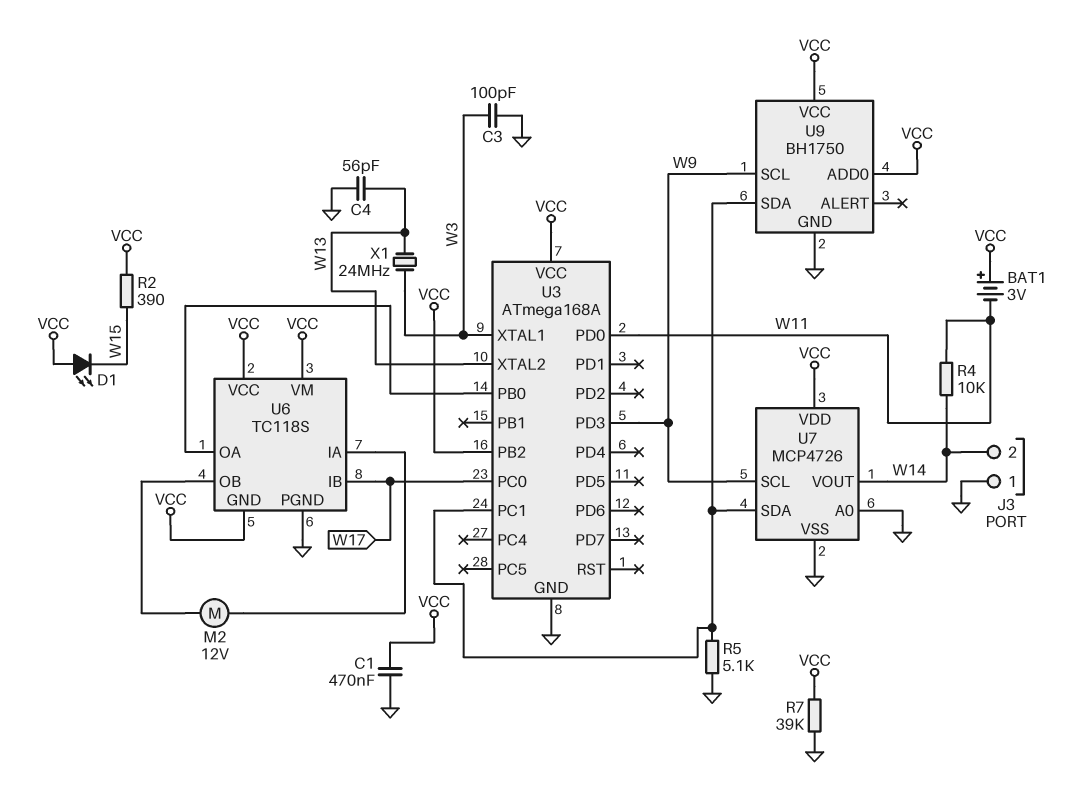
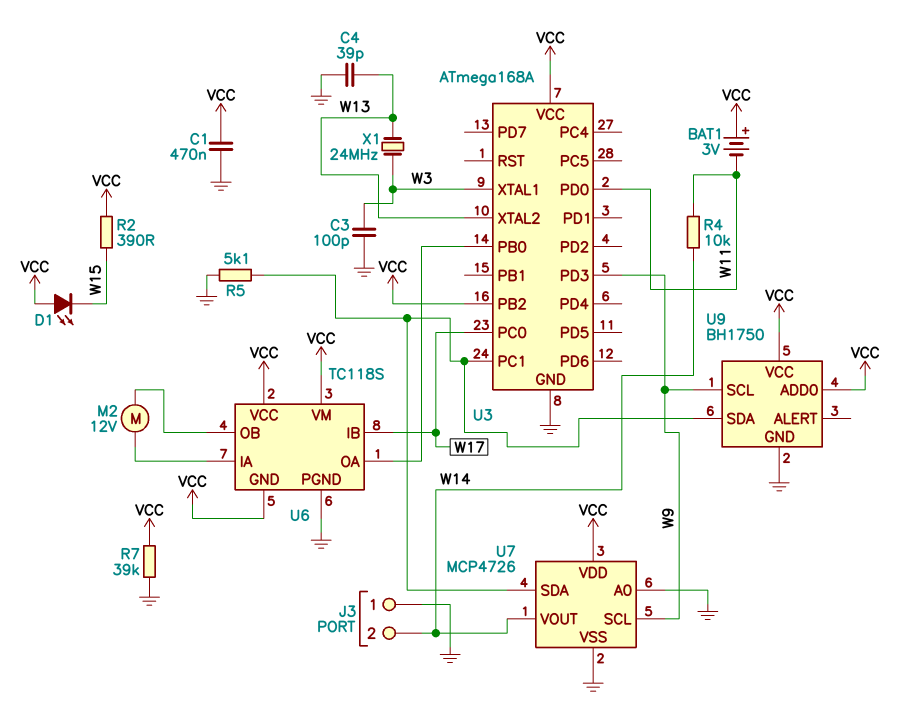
C4: 56pF (GND, W13) -> 39pF (GND, W13)

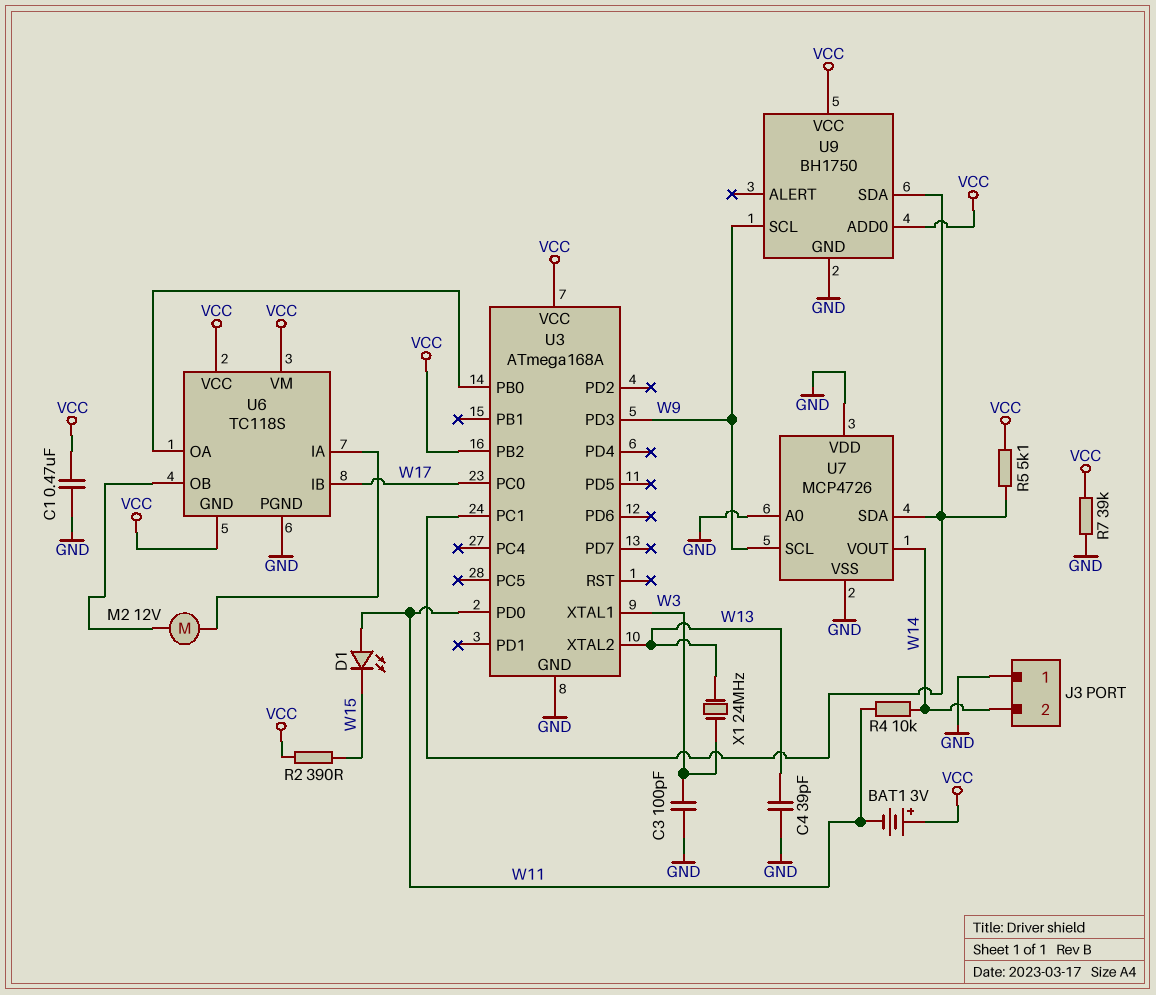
D1: LED (A VCC, K W15) -> LED (A W11, K W15)
R5: 5.1k (GND, U3/PC1) -> 5.1k (U3/PC1, VCC)
U7 pin VDD: VCC -> GND

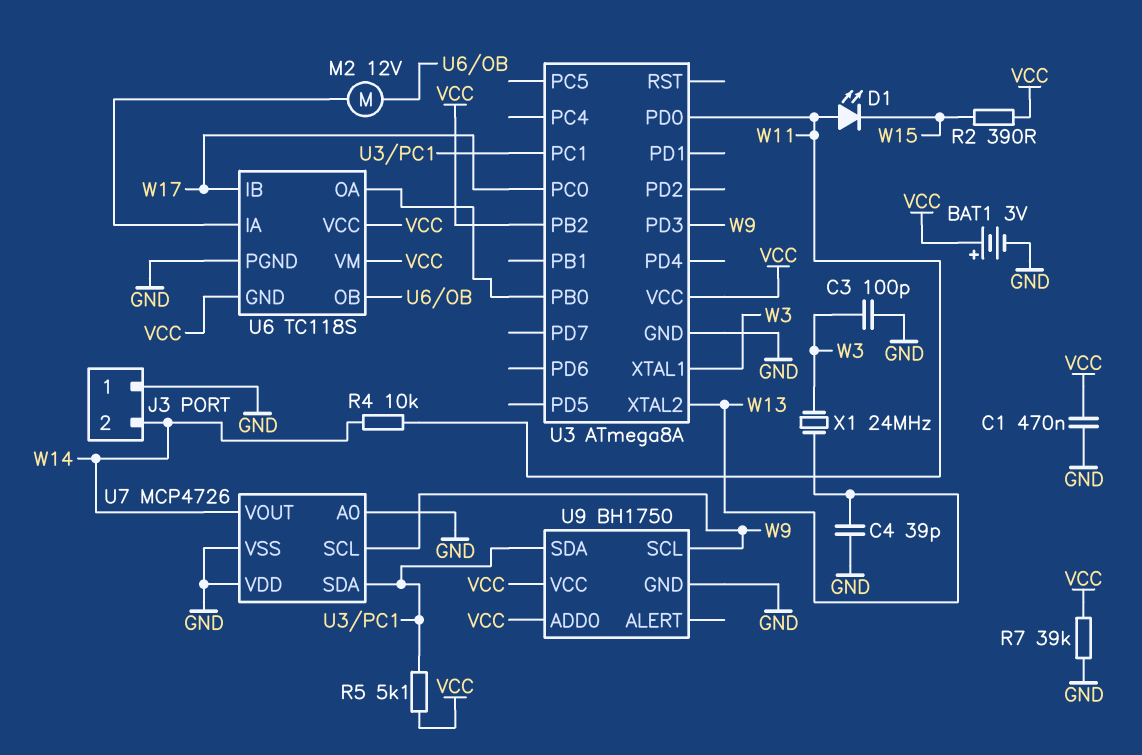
BAT1: 3V (plus VCC, minus W11) -> 3V (plus VCC, minus GND)
U3: ATmega168A -> ATmega8A

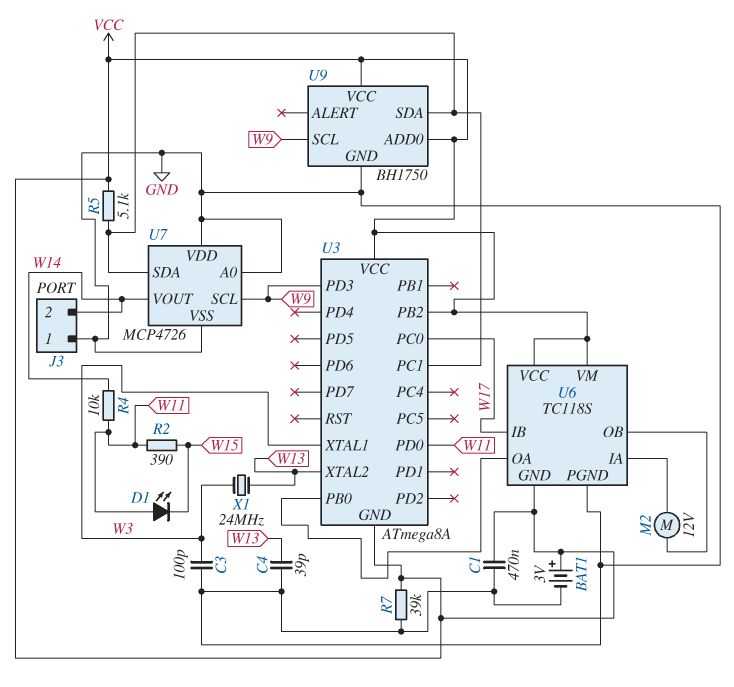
R2: 390 (VCC, W15) -> 390 (W11, W15)
U3 pin GND: GND -> VCC

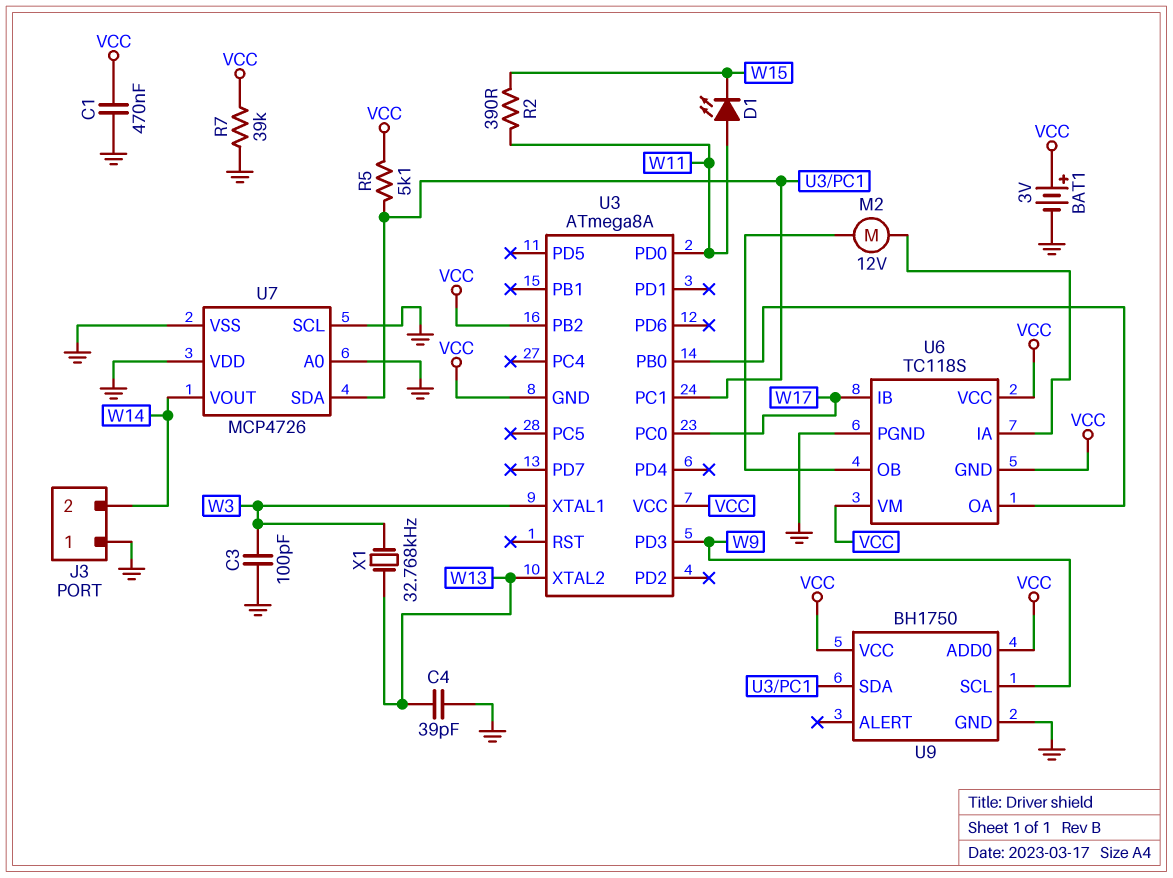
R4: 10k (W11, W14) -> none
U7 pin SCL: W9 -> GND
X1: 24MHz (W3, W13) -> 32.768kHz (W3, W13)

